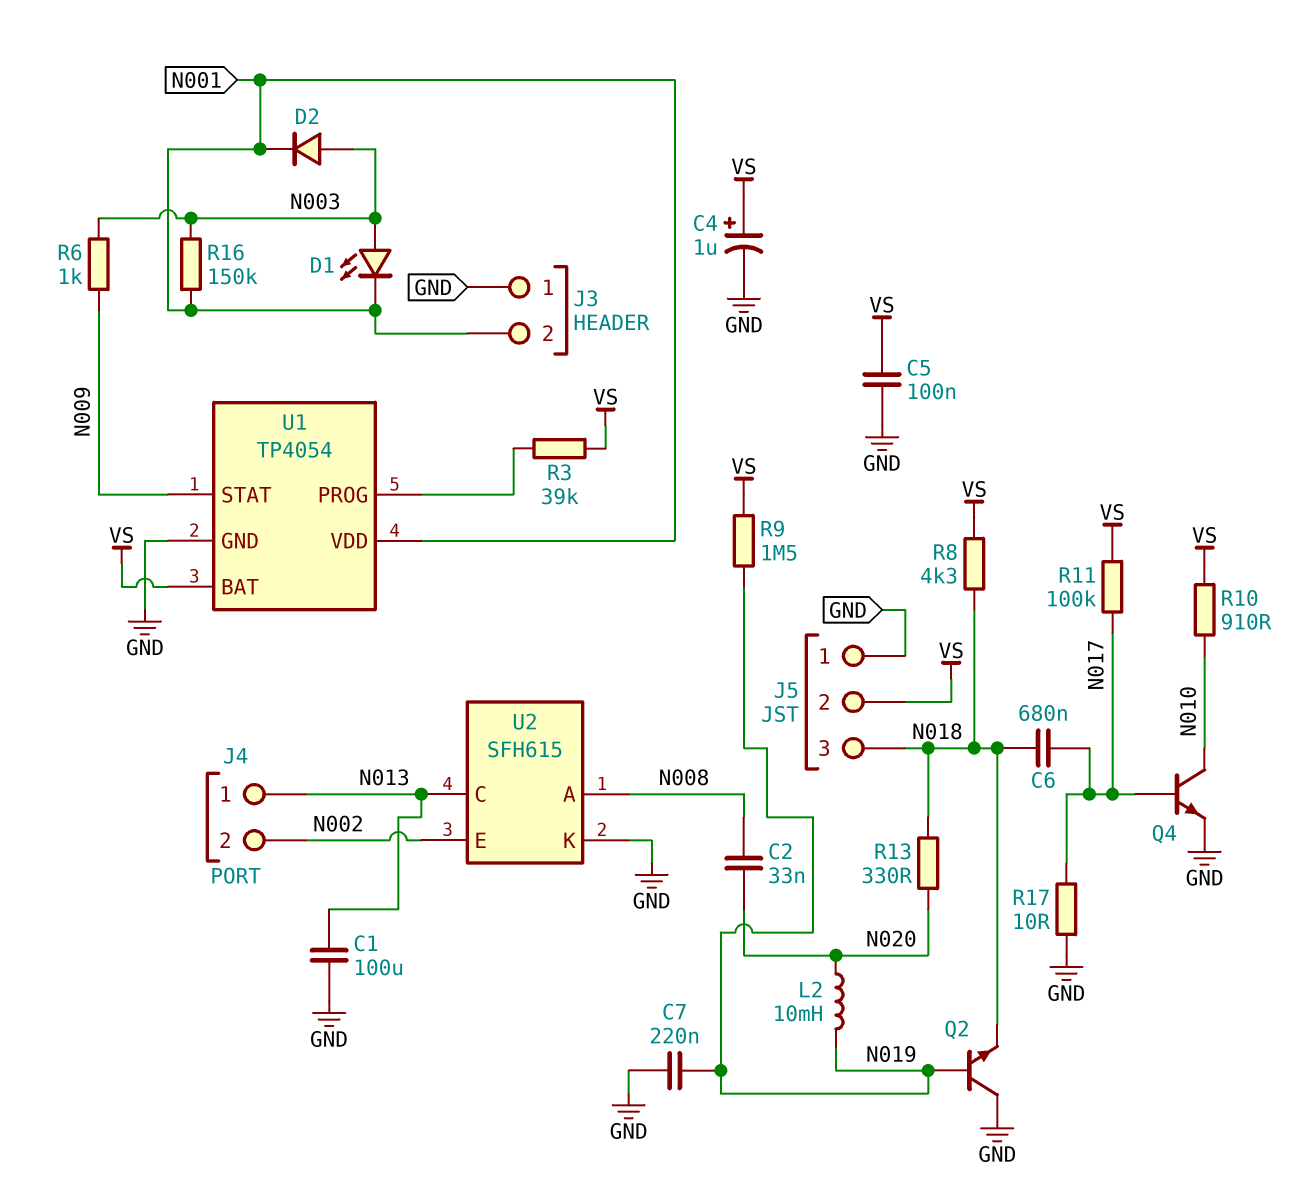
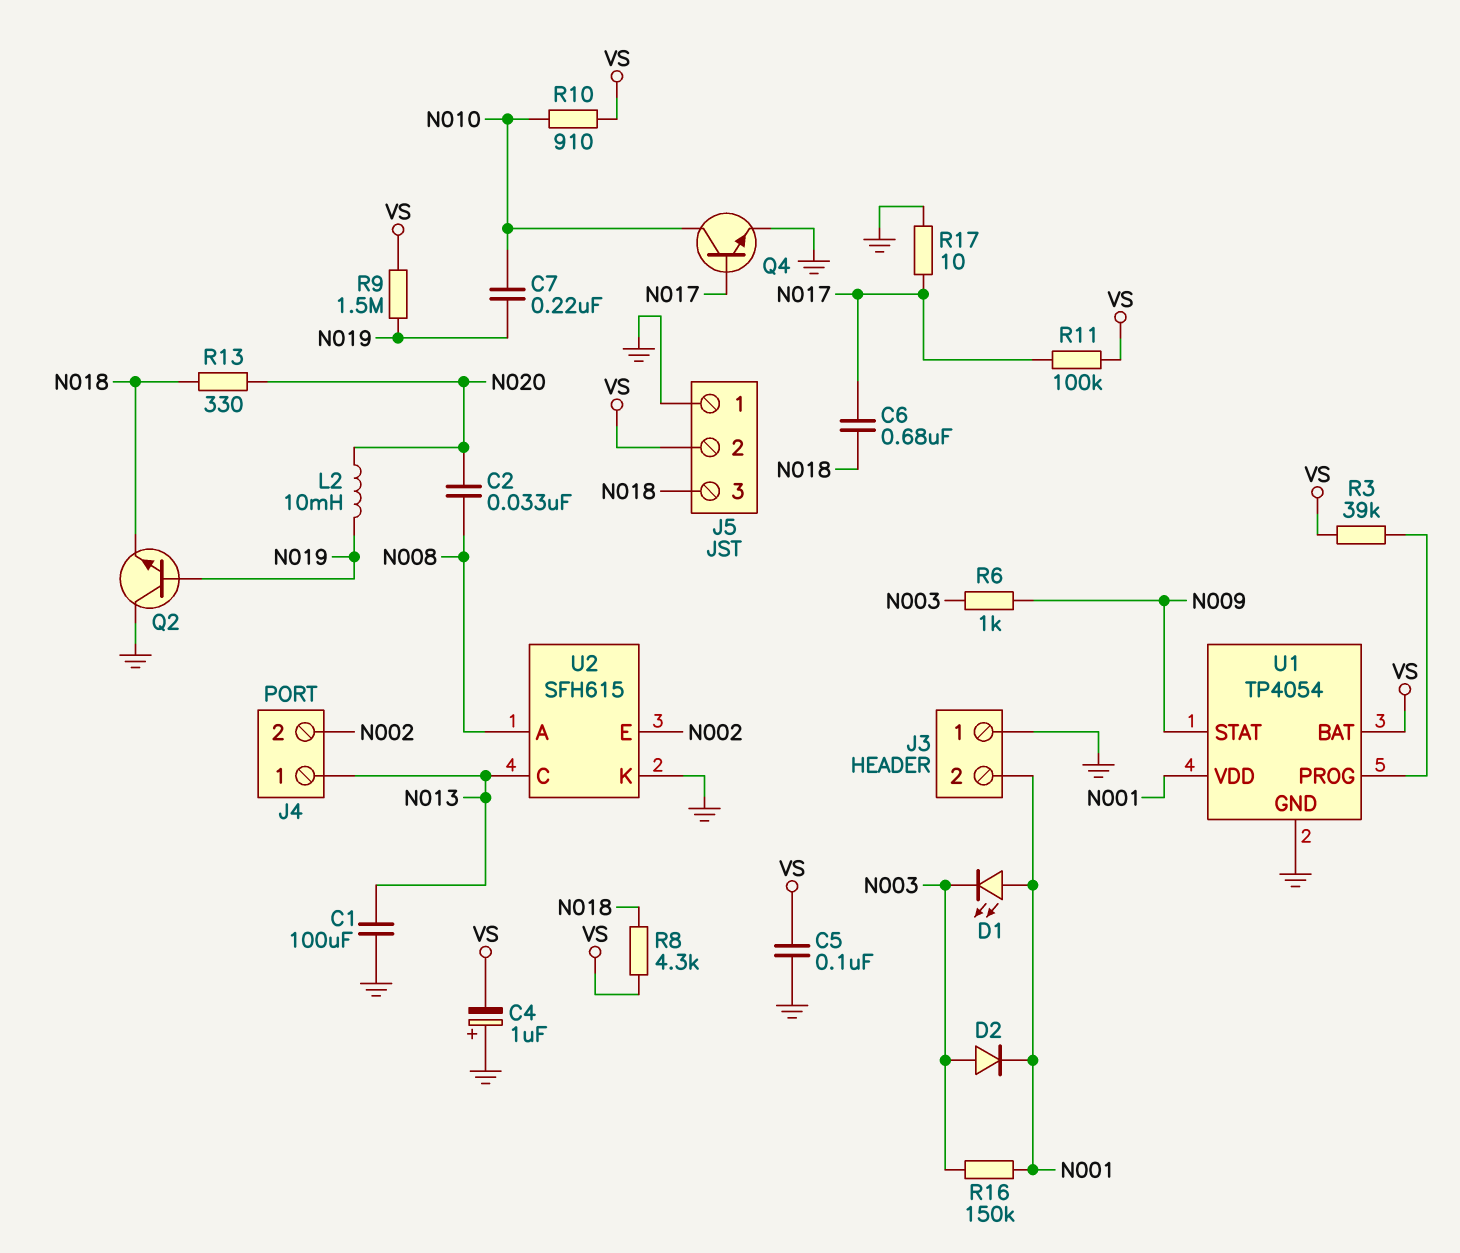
C4: 1uF (plus VS, minus GND) -> 1uF (plus GND, minus VS)
C7: 220nF (GND, N019) -> 220nF (N010, N019)
D1: LED (A N003, K N001) -> LED (A N001, K N003)

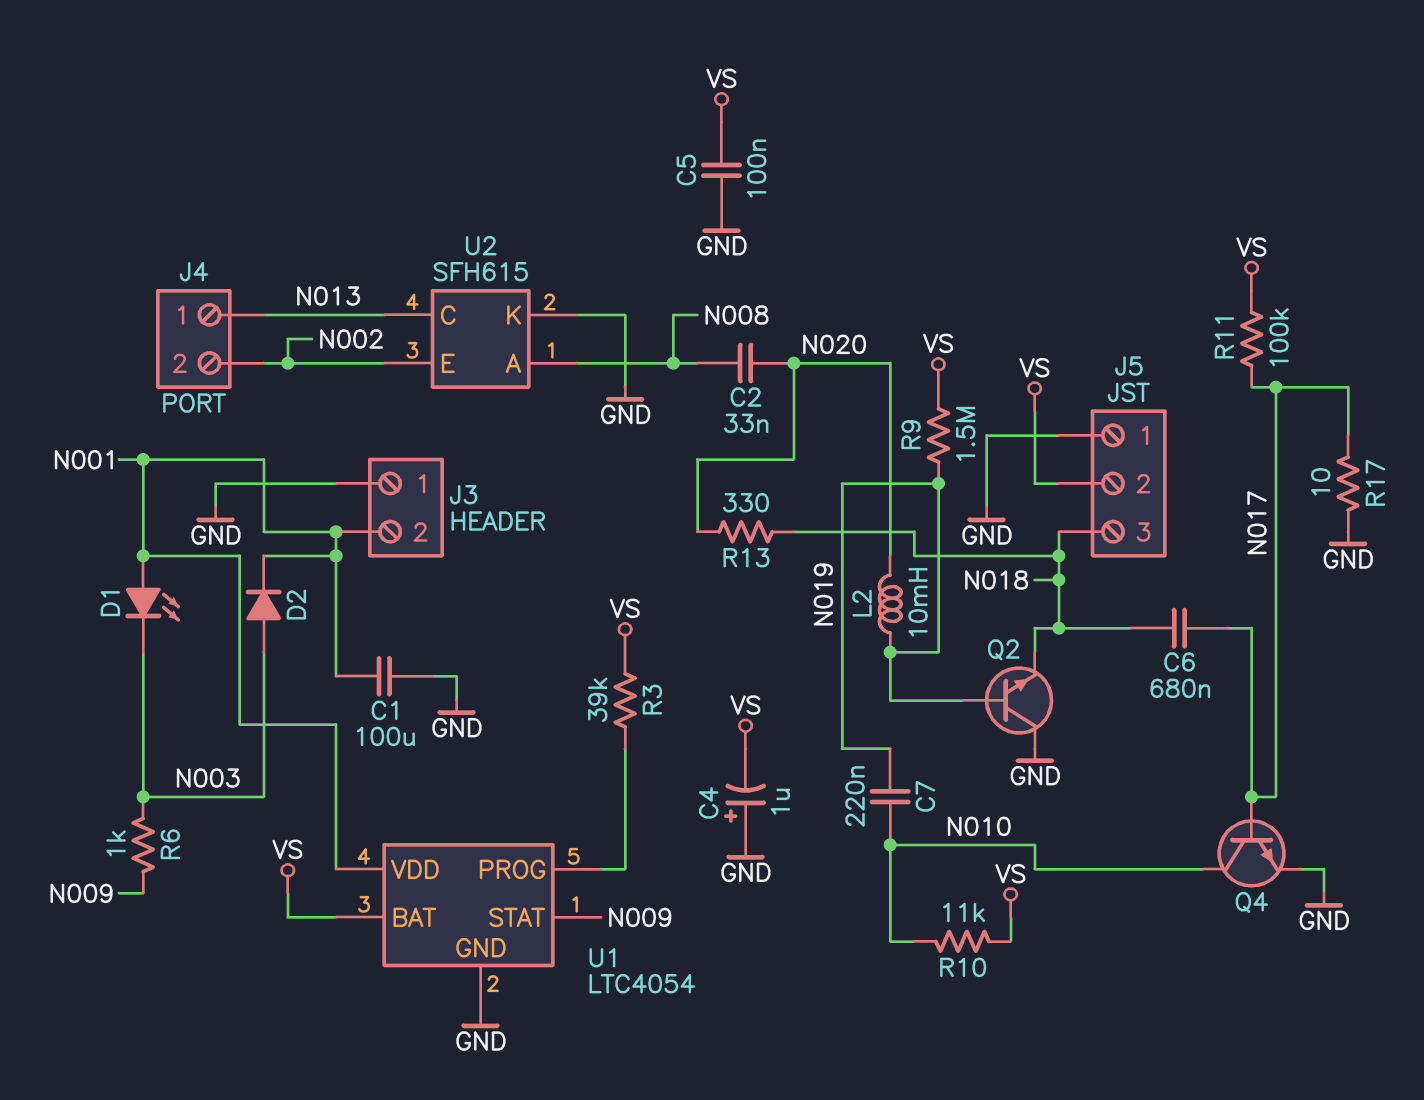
C1: 100uF (GND, N013) -> 100uF (GND, N001)
R8: 4.3k (N018, VS) -> none
R10: 910 (N010, VS) -> 11k (N010, VS)
R16: 150k (N001, N003) -> none
U1: TP4054 -> LTC4054

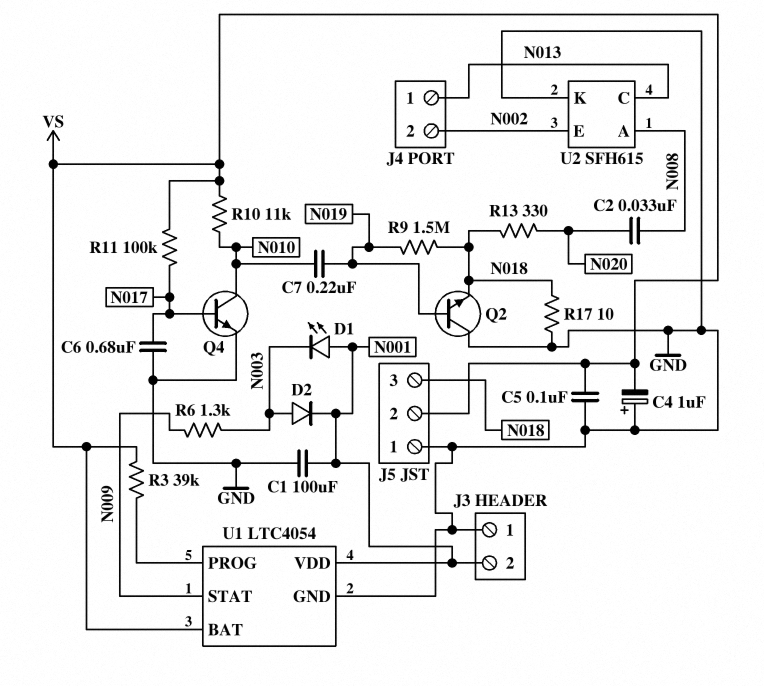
C6: 680nF (N017, N018) -> 680nF (GND, N017)
L2: 10mH (N019, N020) -> none
R6: 1k (N003, N009) -> 1.3k (N003, N009)
R9: 1.5M (N019, VS) -> 1.5M (N018, N019)
R17: 10 (GND, N017) -> 10 (GND, N018)

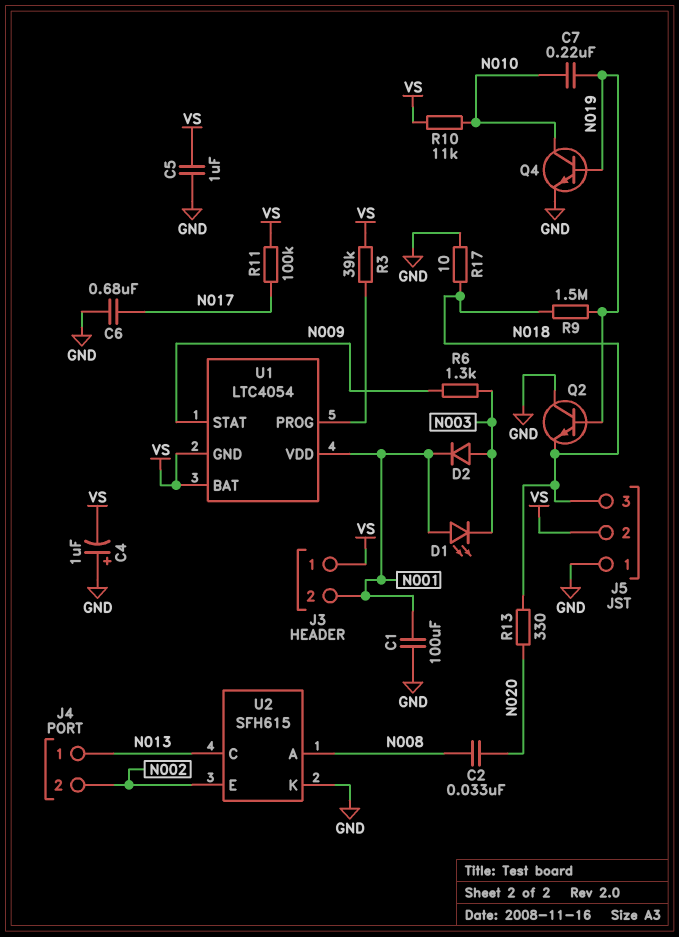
C5: 100nF (GND, VS) -> 1uF (GND, VS)
J3 pin 1: GND -> VS
Q4: NPN (B N017, C N010, E GND) -> NPN (B N019, C N010, E GND)
U1 pin GND: GND -> VS

